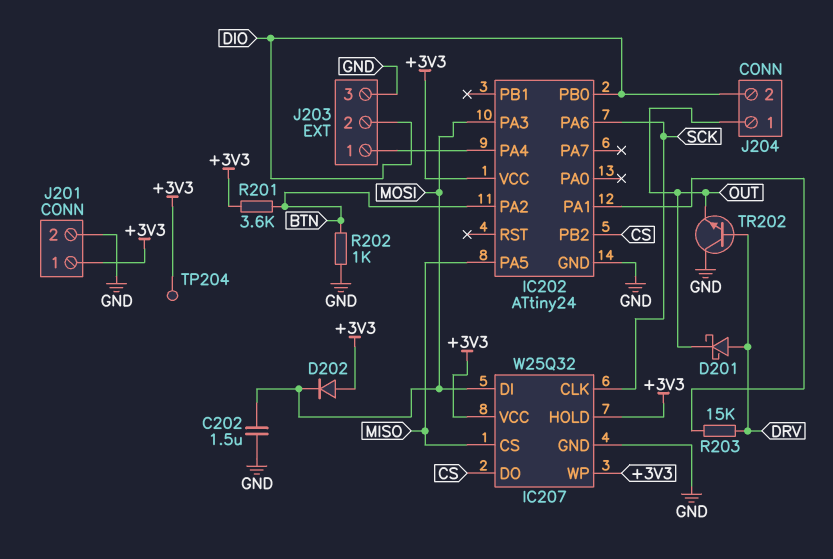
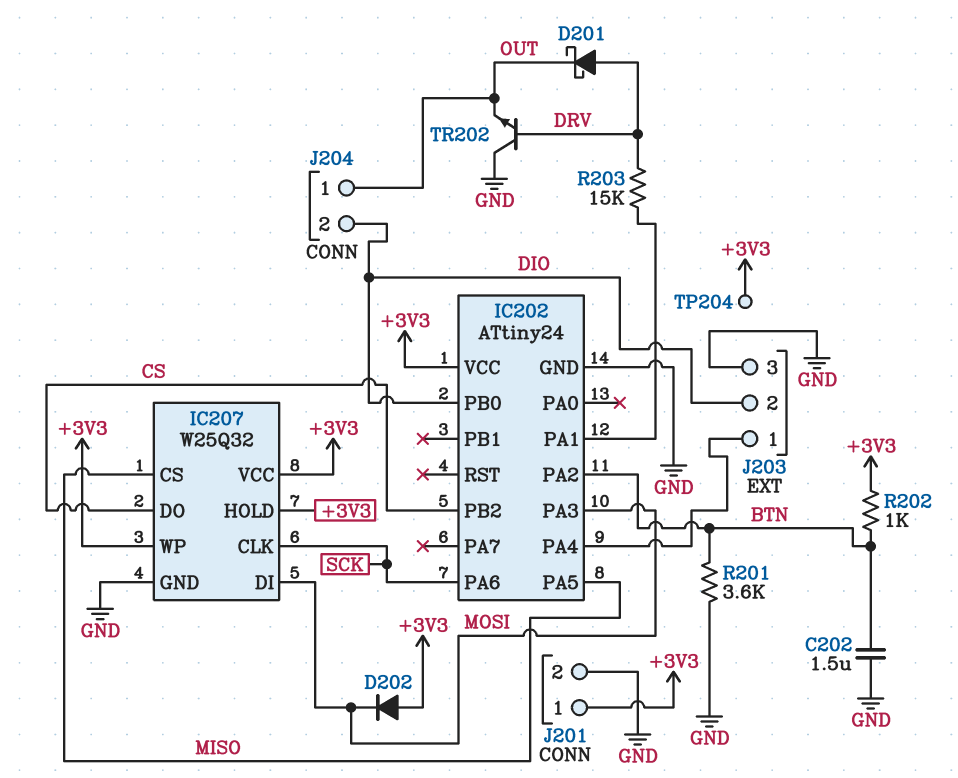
C202: 1.5uF (GND, MOSI) -> 1.5uF (BTN, GND)
R201: 3.6k (+3V3, BTN) -> 3.6k (BTN, GND)
R202: 1k (BTN, GND) -> 1k (+3V3, BTN)

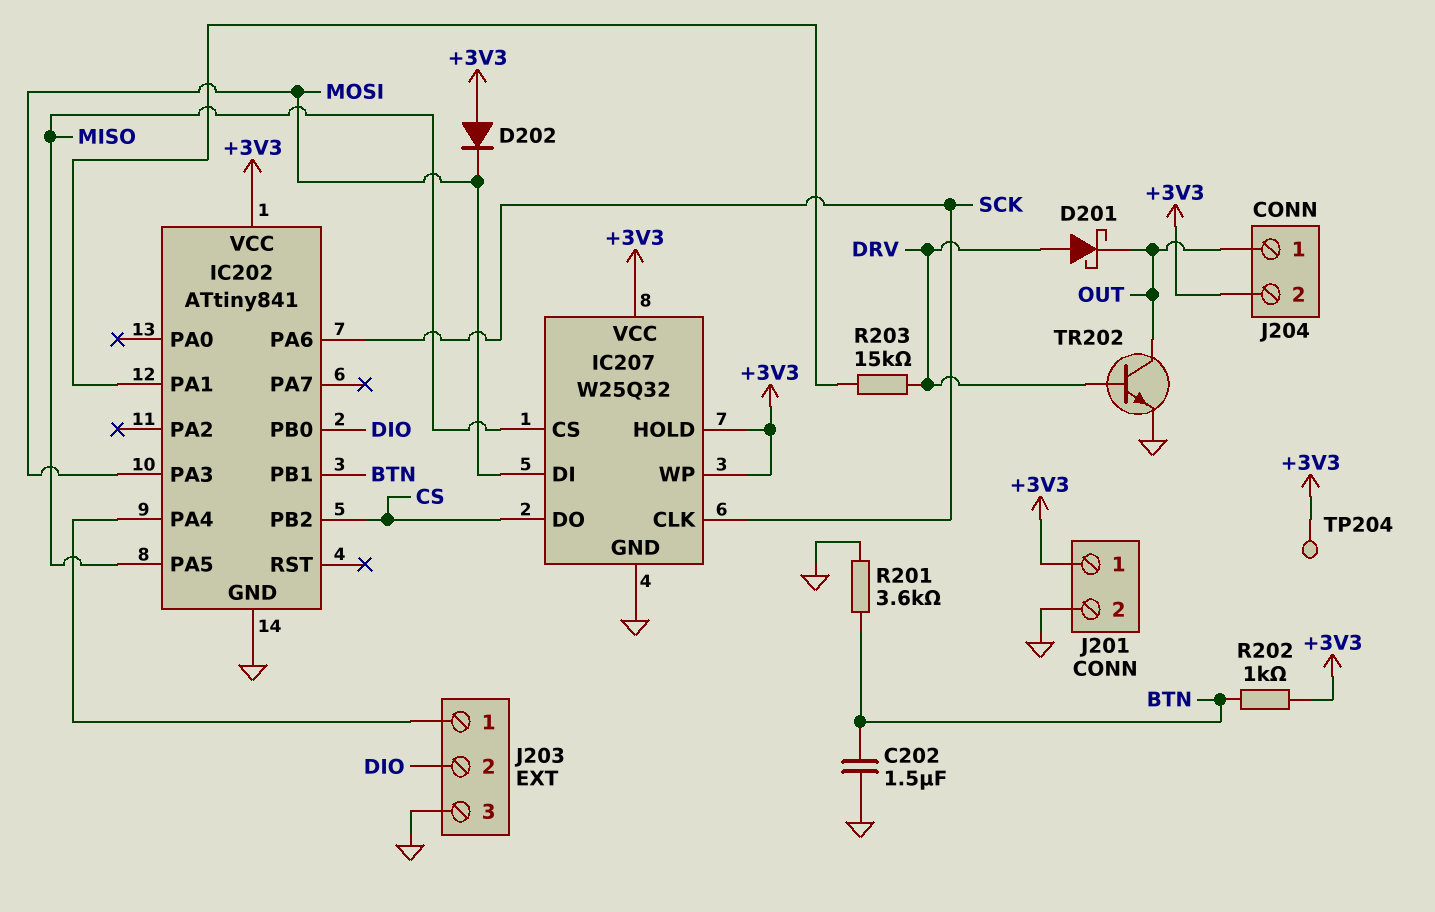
IC202: ATtiny24 -> ATtiny841
IC202 pin PA2: BTN -> none
IC202 pin PB1: none -> BTN
J204 pin 2: DIO -> +3V3
TR202: NPN (B DRV, C GND, E OUT) -> NPN (B DRV, C OUT, E GND)

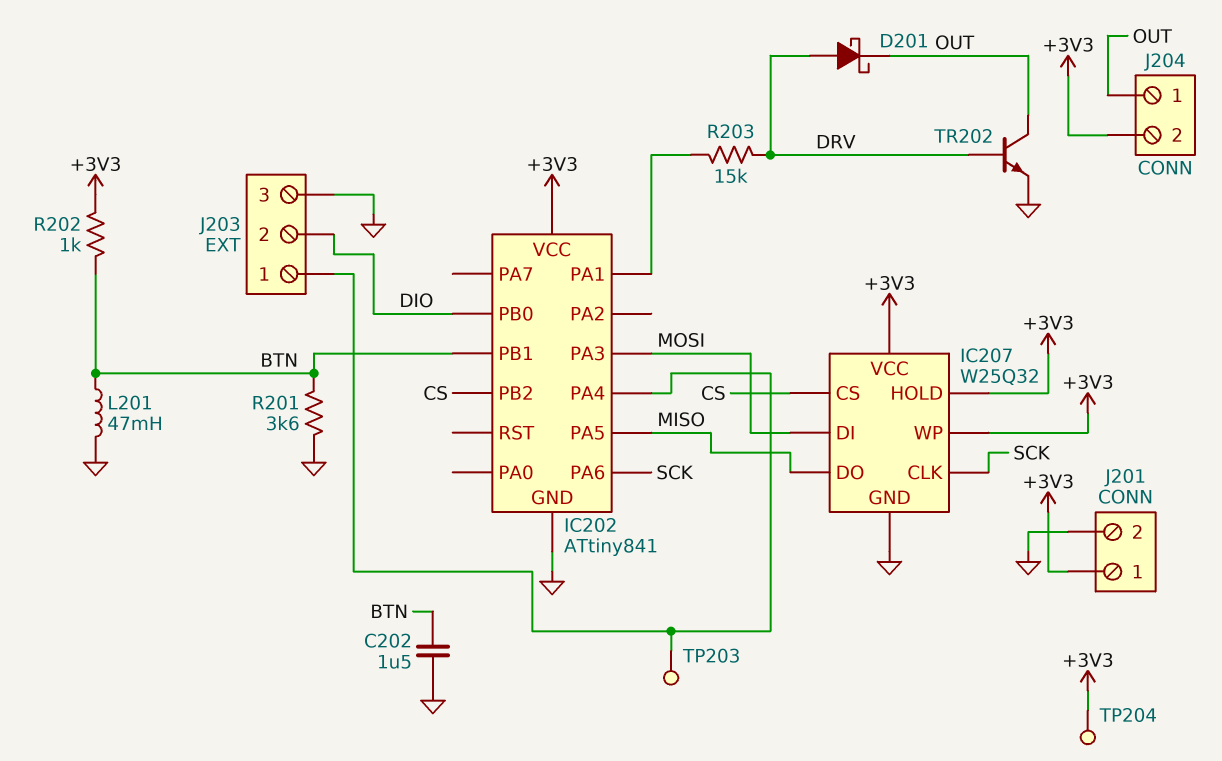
D202: diode (A +3V3, K MOSI) -> none
IC207 pin CS: MISO -> CS
IC207 pin DO: CS -> MISO
L201: none -> 47mH (BTN, GND)
TP203: none -> test point (IC202/PA4)

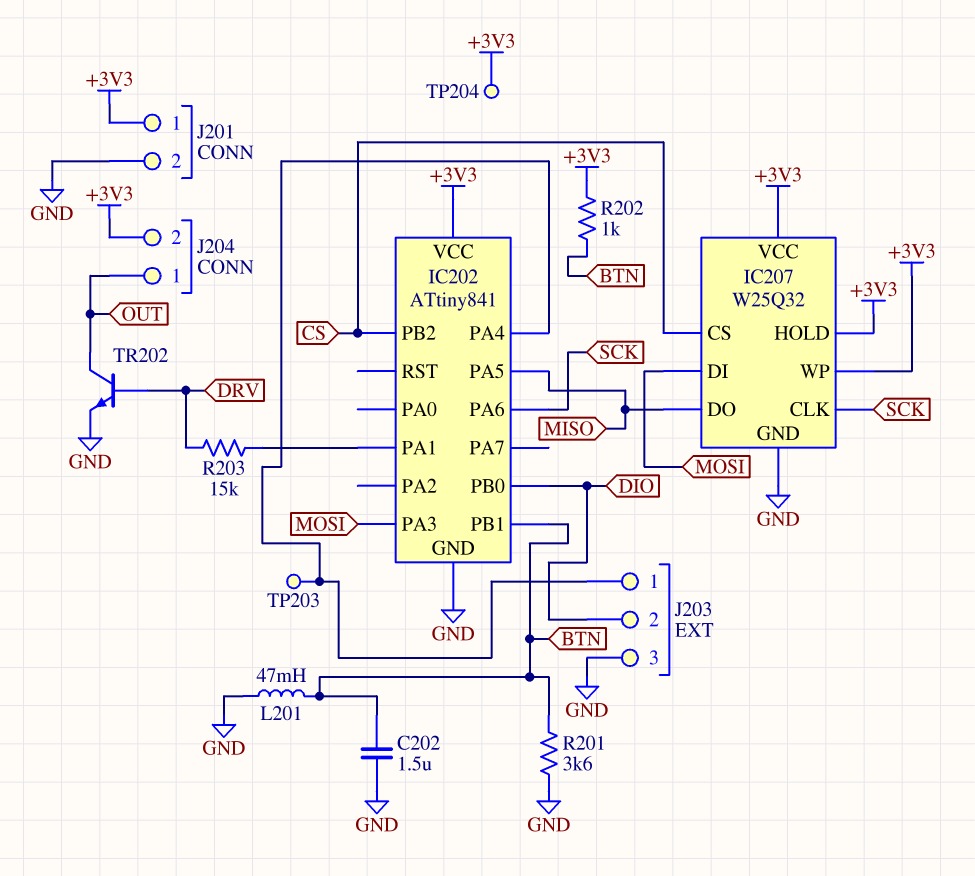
D201: schottky (A DRV, K OUT) -> none

